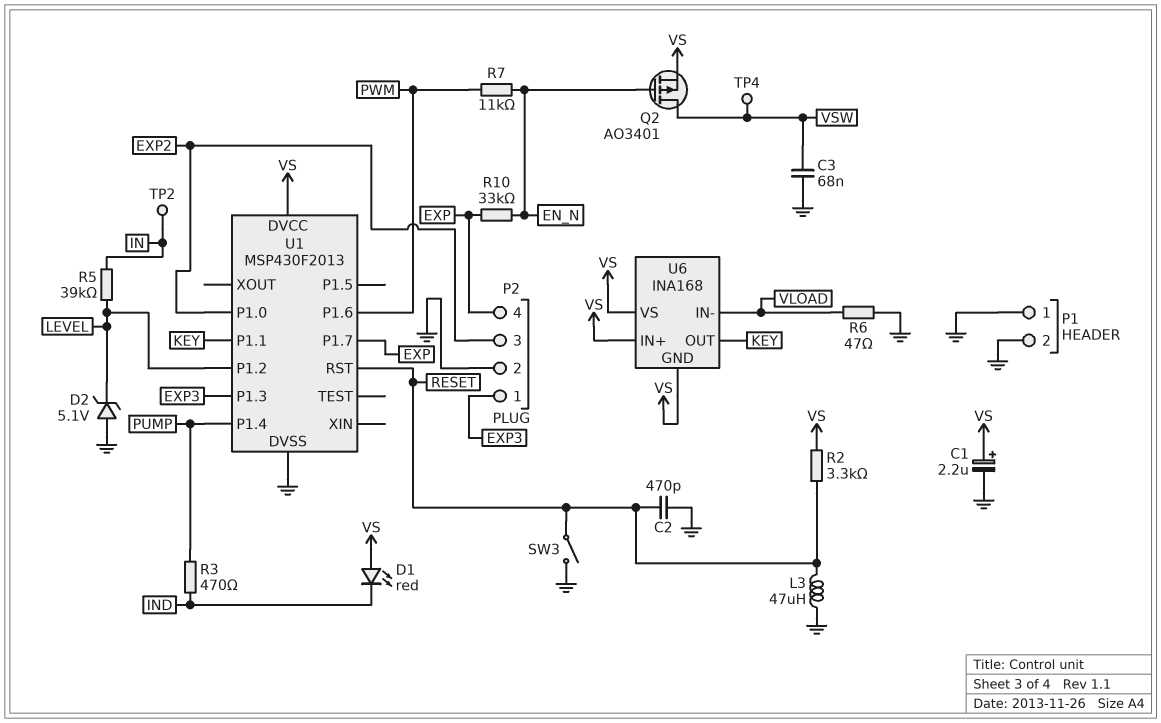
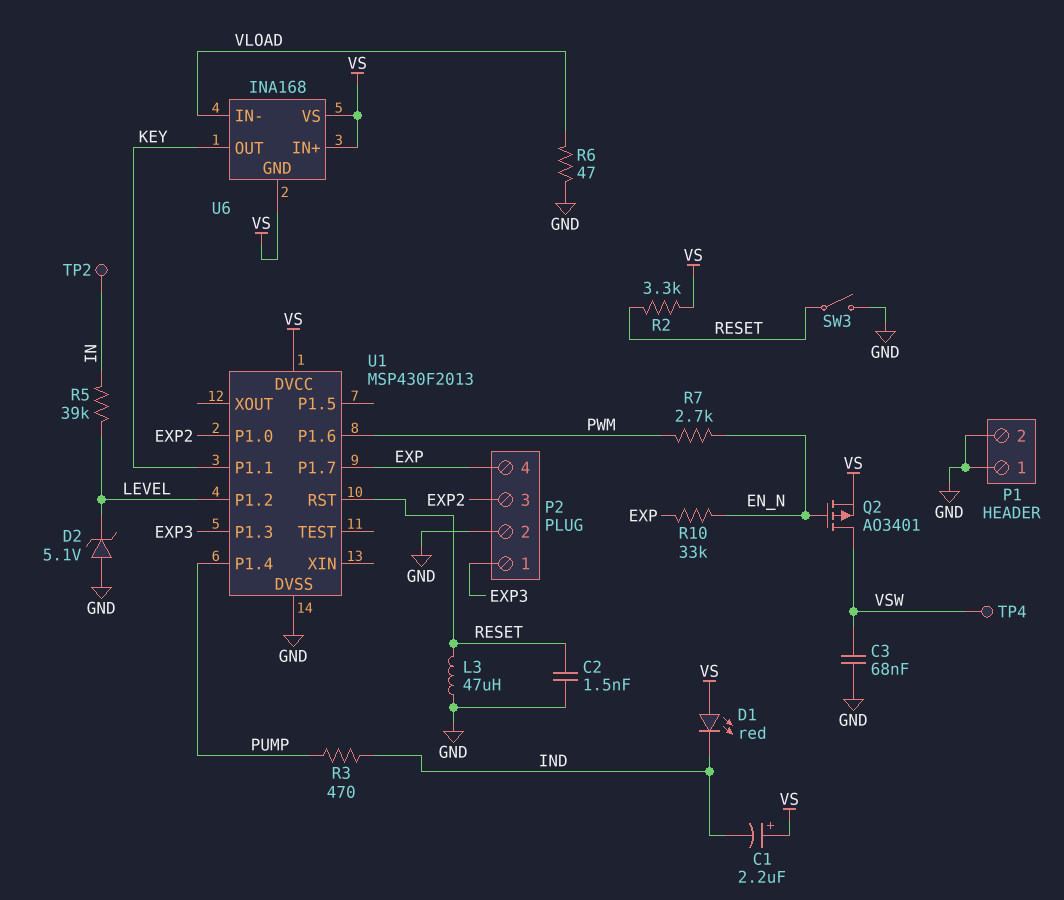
C1: 2.2uF (plus VS, minus GND) -> 2.2uF (plus VS, minus IND)
C2: 470pF (GND, RESET) -> 1.5nF (GND, RESET)
R7: 11k (EN_N, PWM) -> 2.7k (EN_N, PWM)

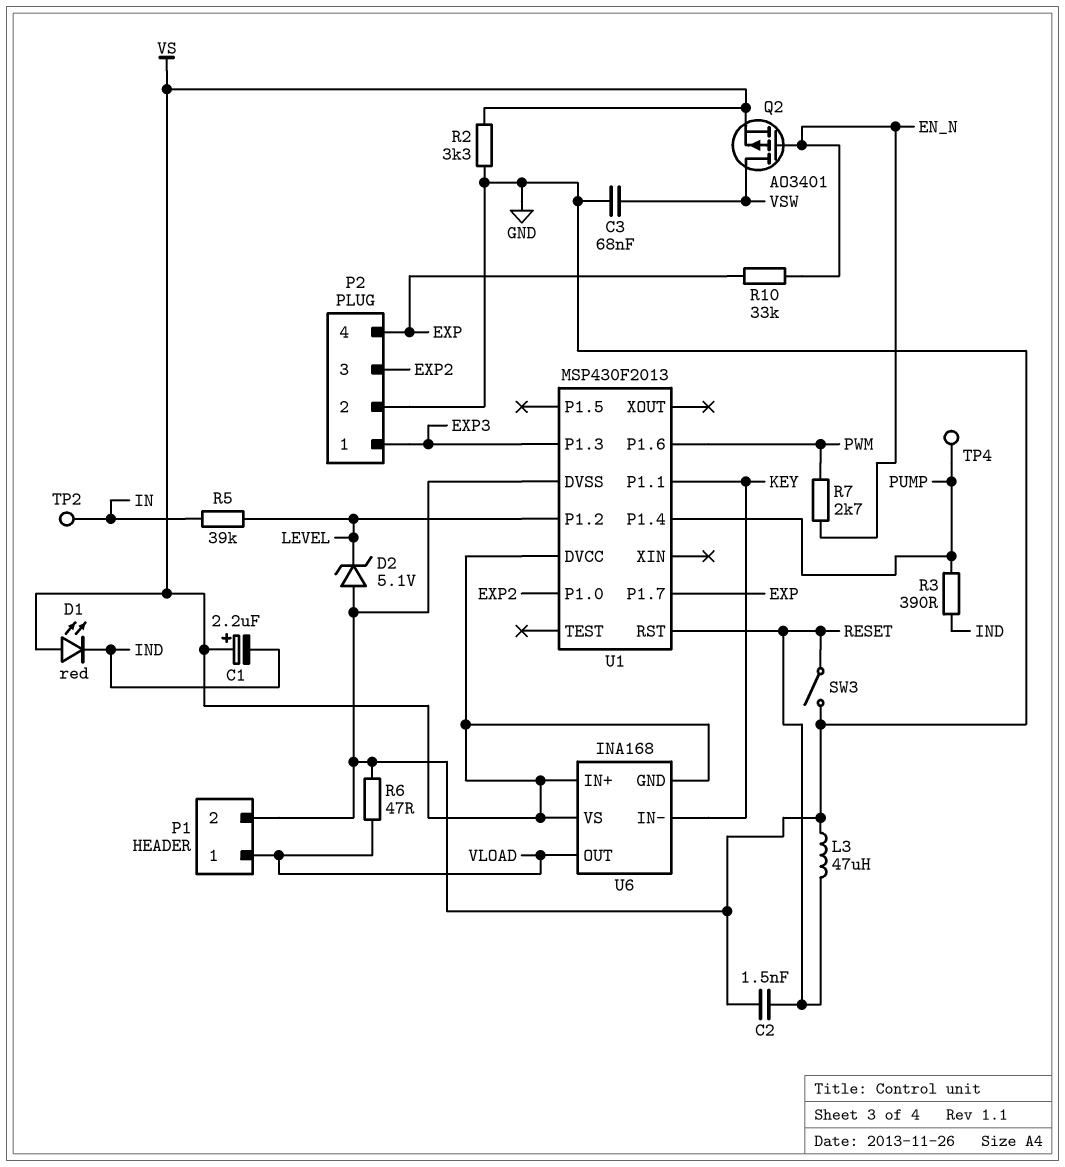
P1 pin 1: GND -> VLOAD
R2: 3.3k (RESET, VS) -> 3.3k (GND, VS)
R3: 470 (IND, PUMP) -> 390 (IND, PUMP)
TP4: test point (VSW) -> test point (PUMP)
U6 pin IN-: VLOAD -> KEY
U6 pin OUT: KEY -> VLOAD

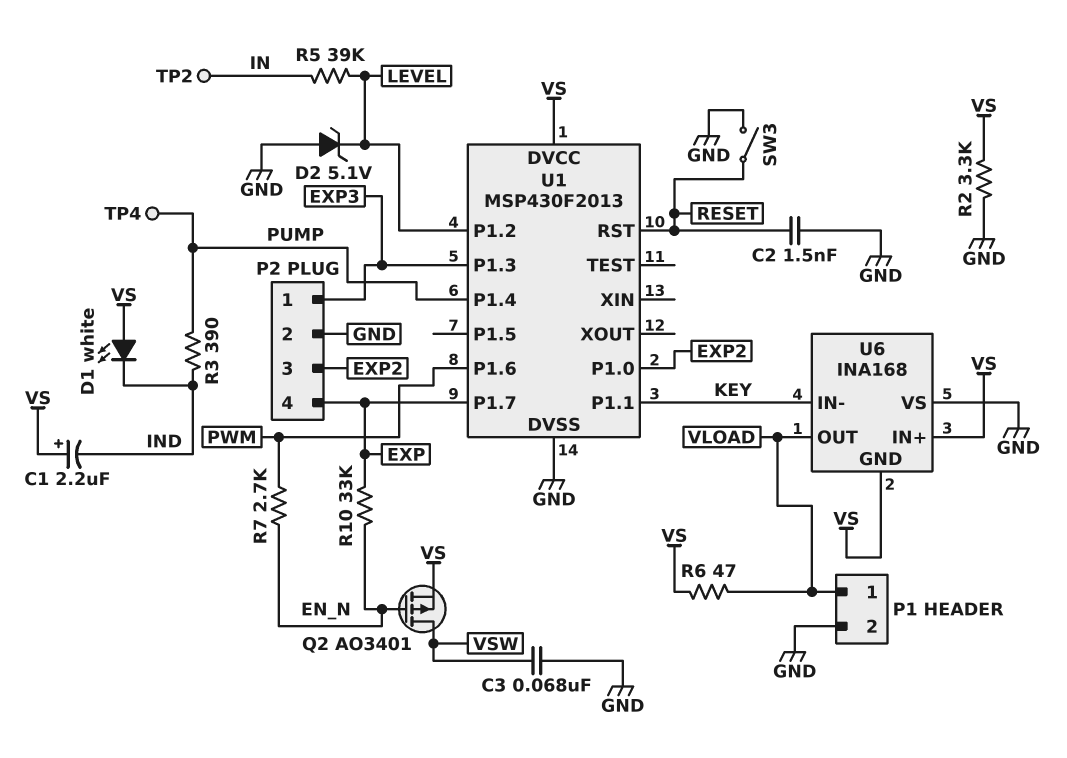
D1: LED red (A VS, K IND) -> LED white (A VS, K IND)
L3: 47uH (GND, RESET) -> none
R6: 47 (GND, VLOAD) -> 47 (VLOAD, VS)
U6 pin VS: VS -> GND

